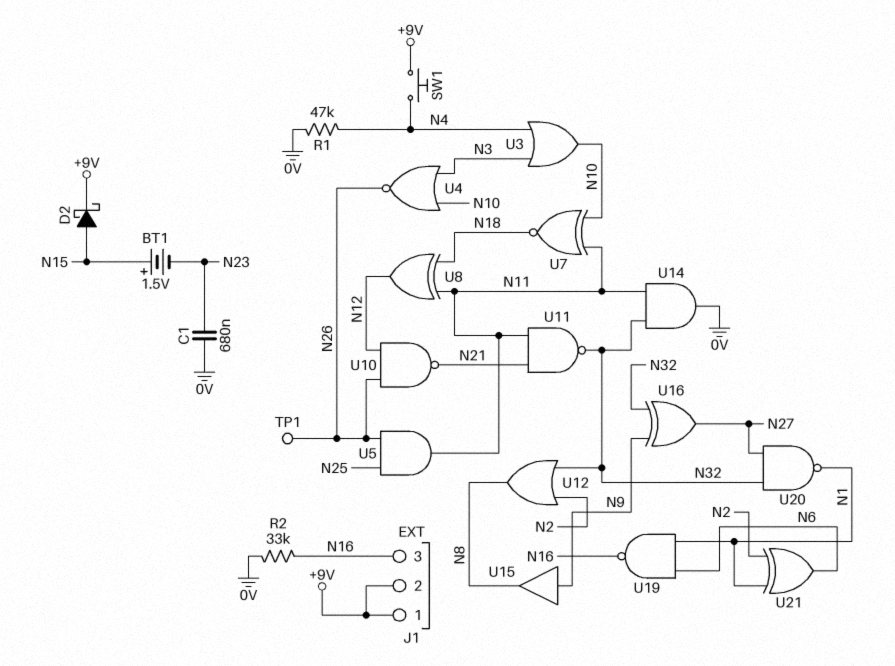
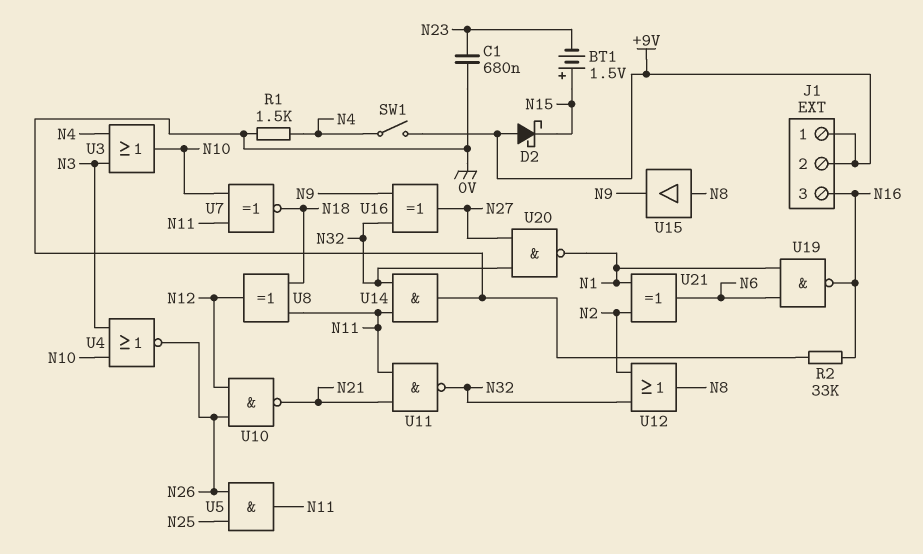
D2: schottky (A N15, K +9V) -> schottky (A +9V, K N15)
R1: 47k (0V, N4) -> 1.5k (0V, N4)
SW1: button (+9V, N4) -> switch (+9V, N4)
TP1: test point (N26) -> none
U15: buffer (in N9, out N8) -> buffer (in N8, out N9)

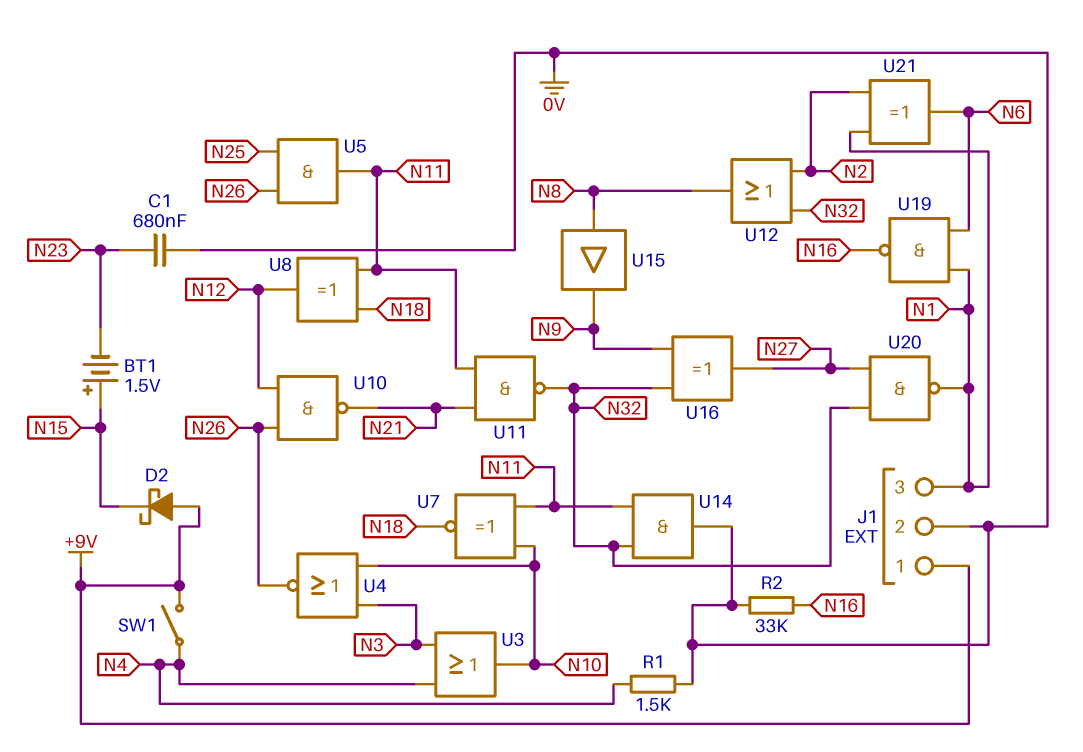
J1 pin 2: +9V -> 0V
J1 pin 3: N16 -> N1

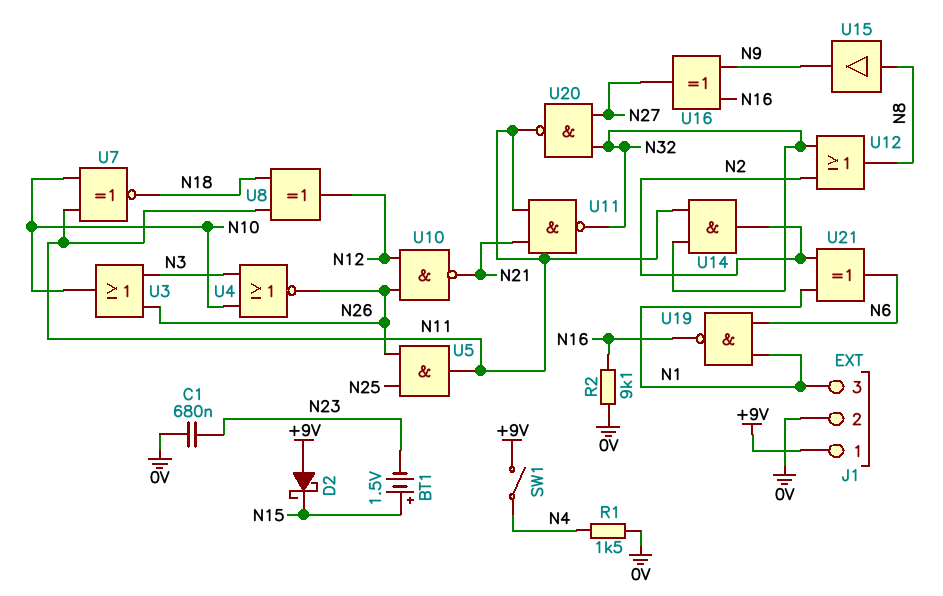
R2: 33k (0V, N16) -> 9.1k (0V, N16)
U3: OR (in N3, in N4, out N10) -> OR (in N3, in N26, out N10)
U14: AND (in N11, in N32, out 0V) -> AND (in N11, in N32, out N2)
U16: XOR (in N9, in N32, out N27) -> XOR (in N9, in N16, out N27)
U20: NAND (in N27, in N32, out N1) -> NAND (in N27, in N32, out N11)

